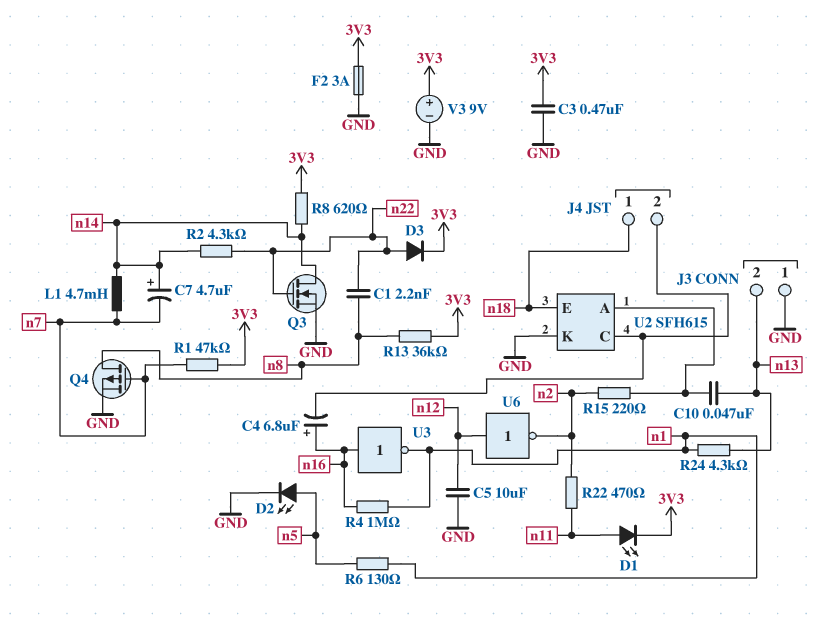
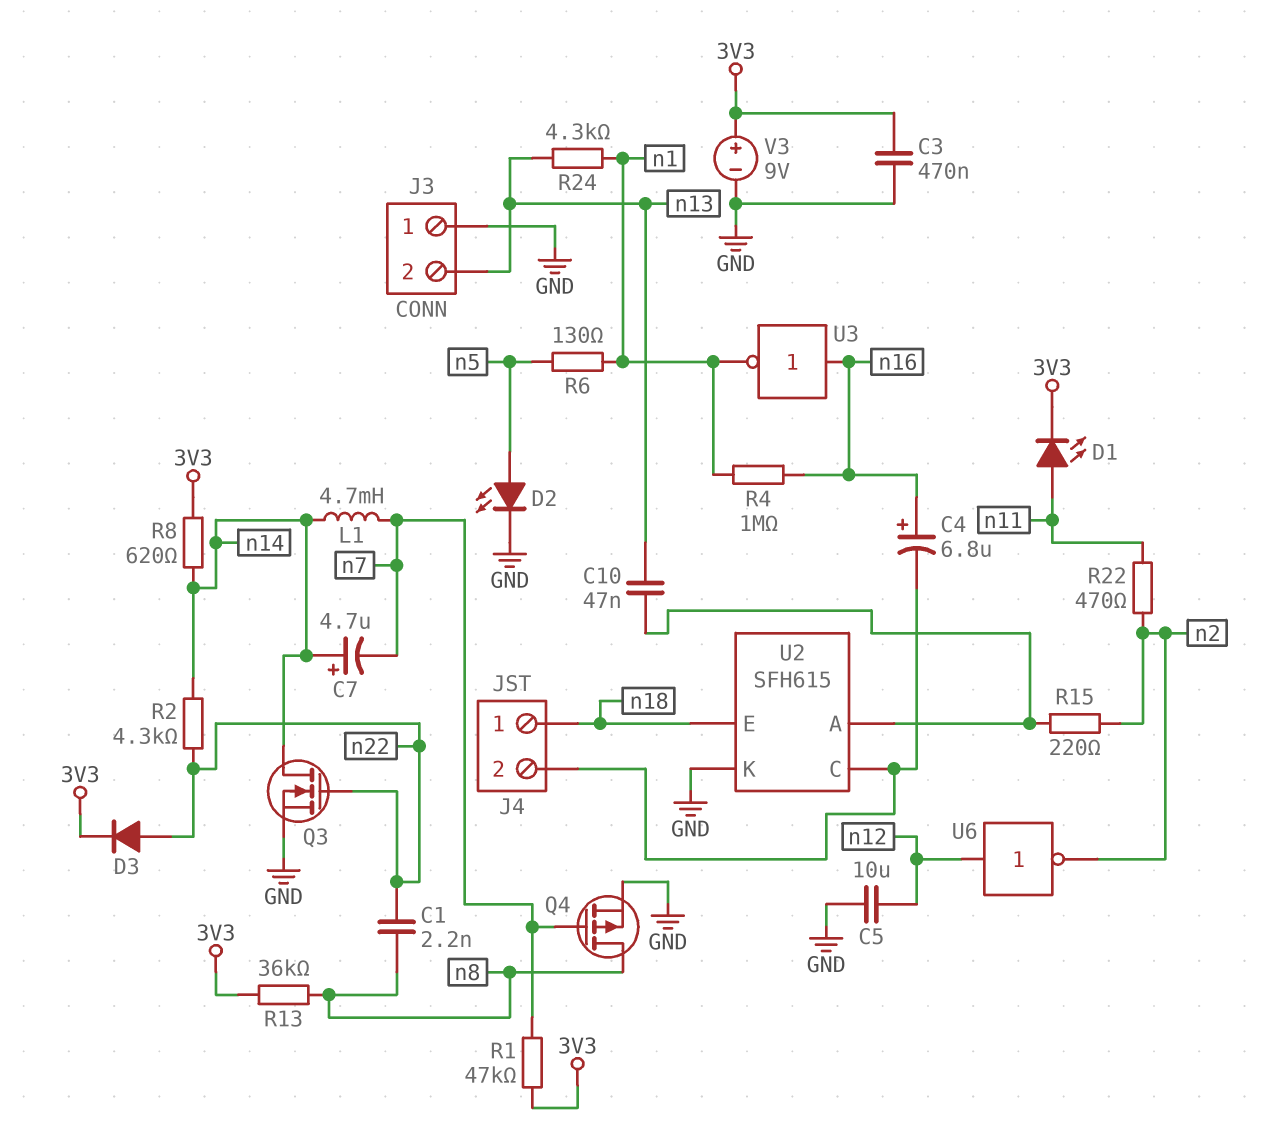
F2: 3A (3V3, GND) -> none

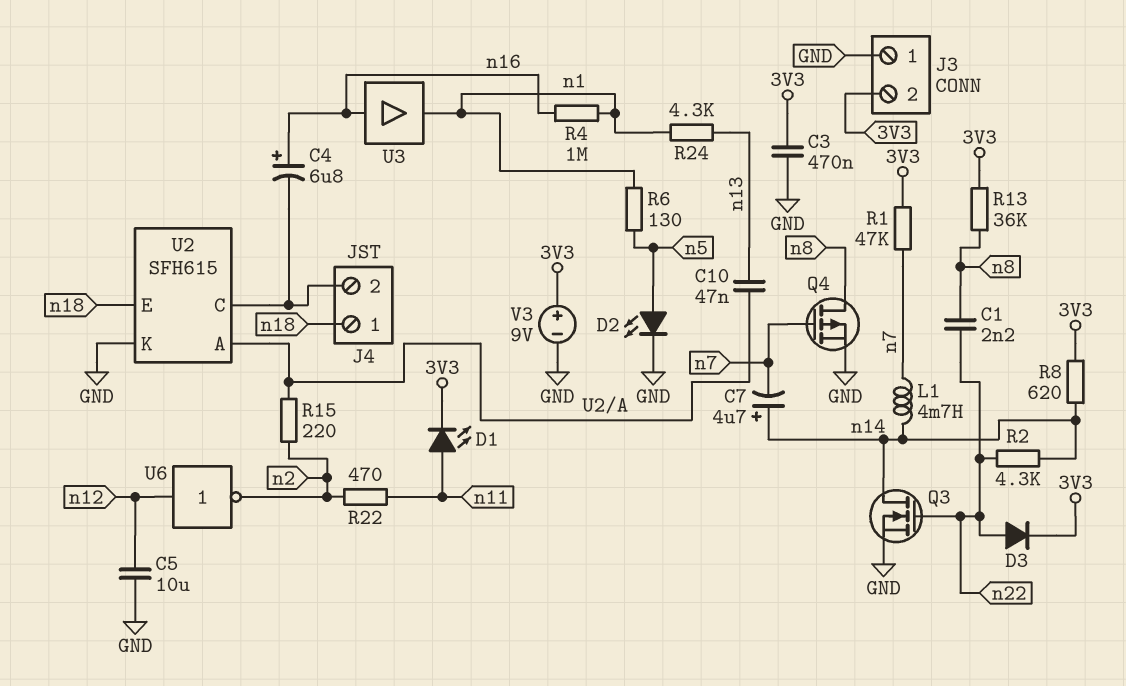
J3 pin 2: n13 -> 3V3
U3: NOT (in n16, out n1) -> buffer (in n16, out n1)

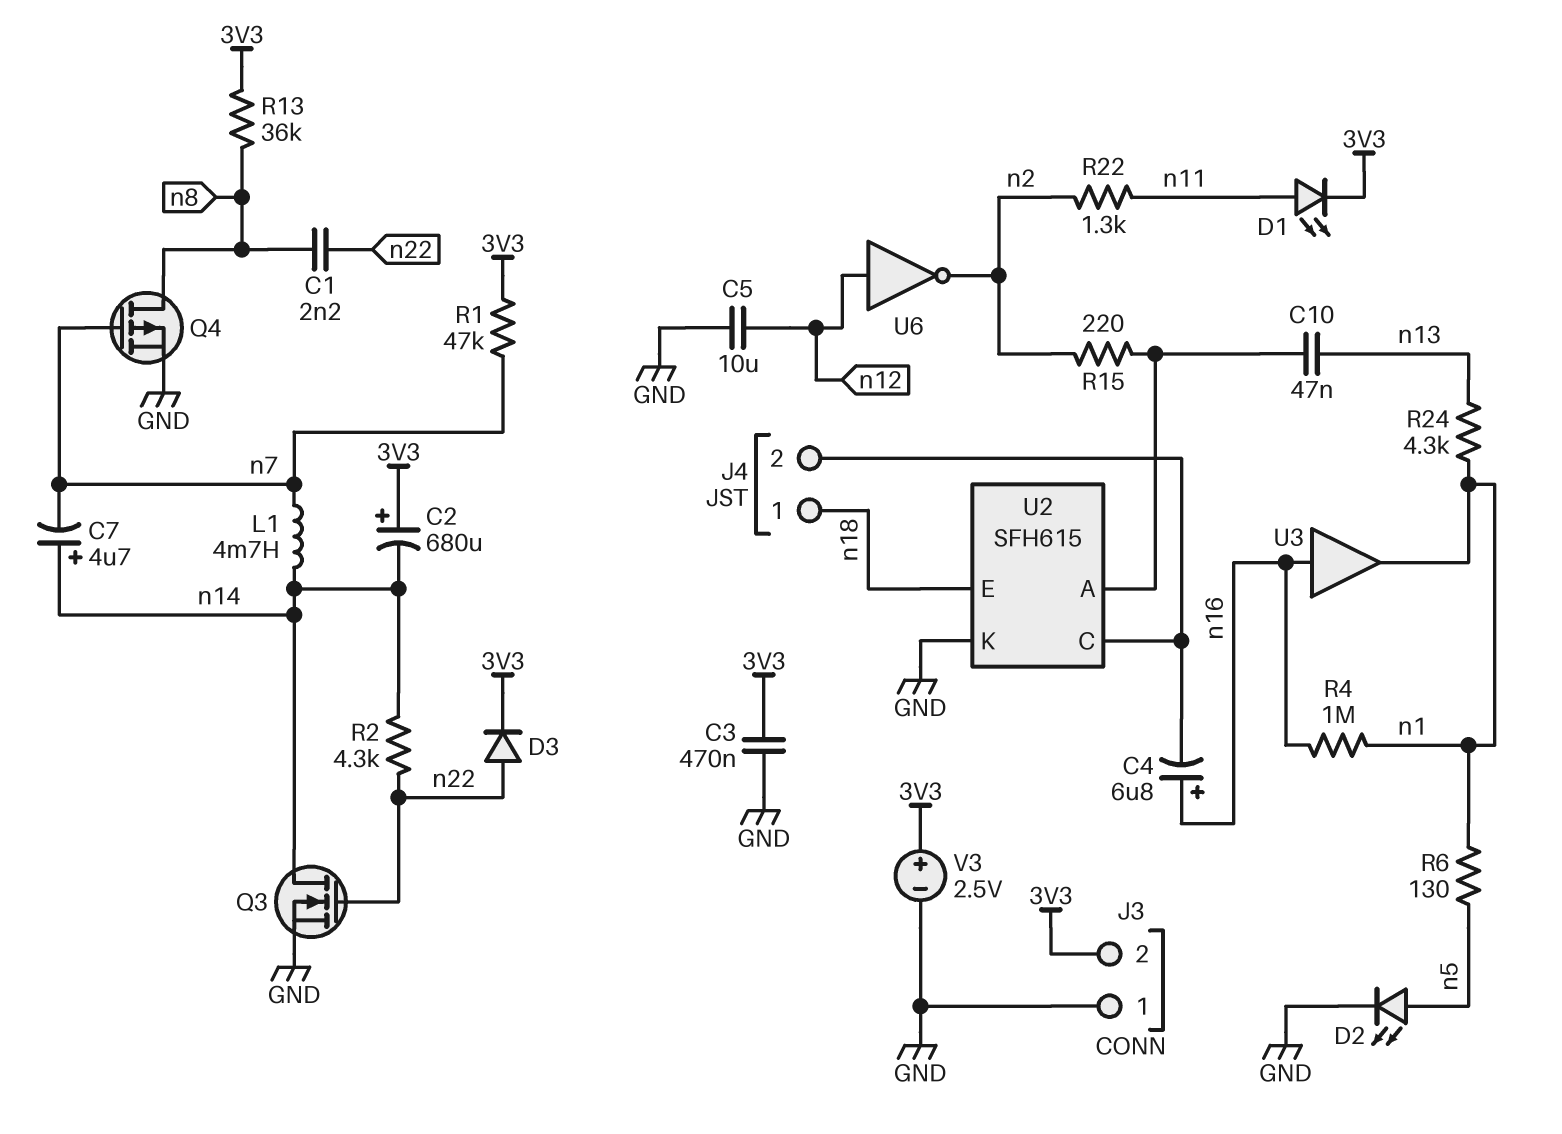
C2: none -> 680uF (plus 3V3, minus n14)
R8: 620 (3V3, n14) -> none
R22: 470 (n2, n11) -> 1.3k (n2, n11)
V3: 9V (plus 3V3, minus GND) -> 2.5V (plus 3V3, minus GND)

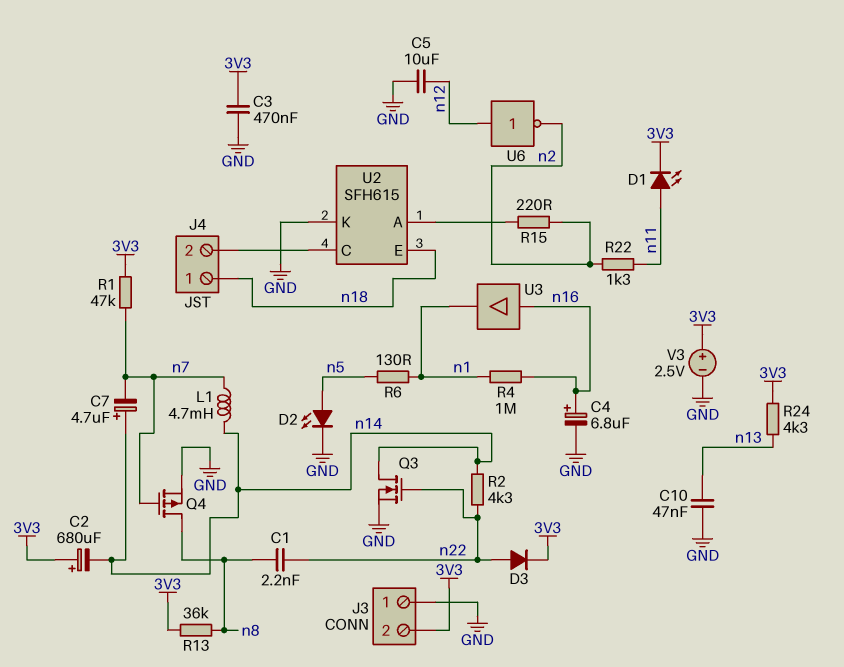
C4: 6.8uF (plus n16, minus J4/2) -> 6.8uF (plus n16, minus GND)
C10: 47nF (U2/A, n13) -> 47nF (GND, n13)
R24: 4.3k (n1, n13) -> 4.3k (3V3, n13)

